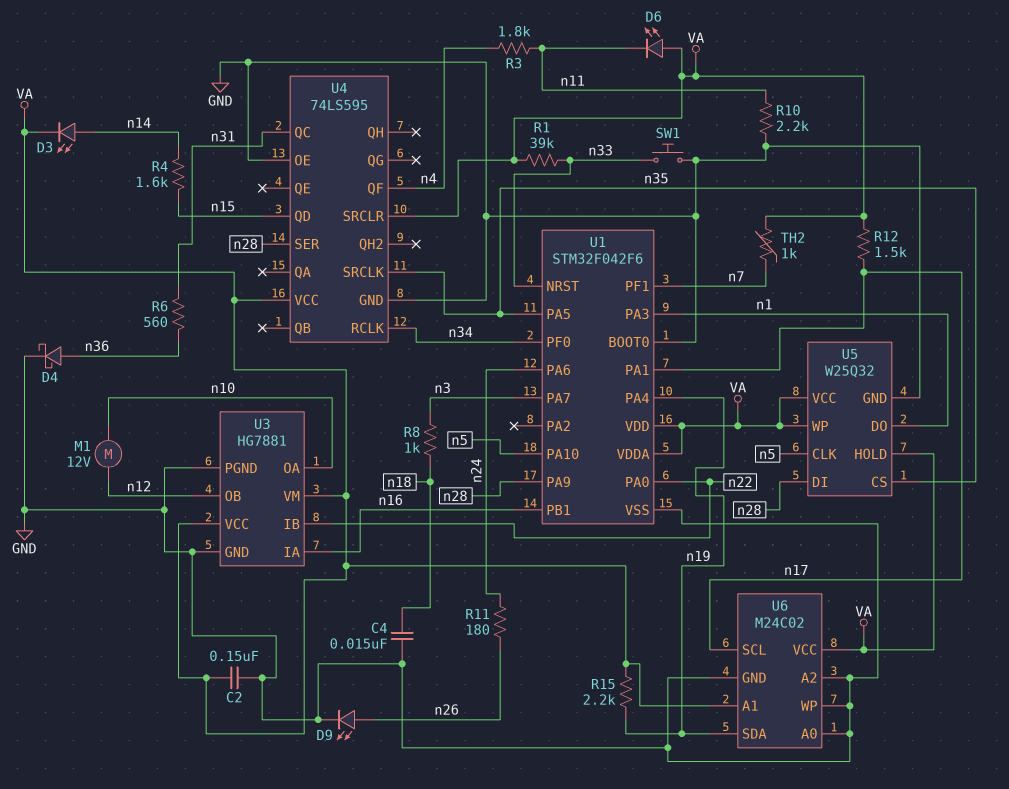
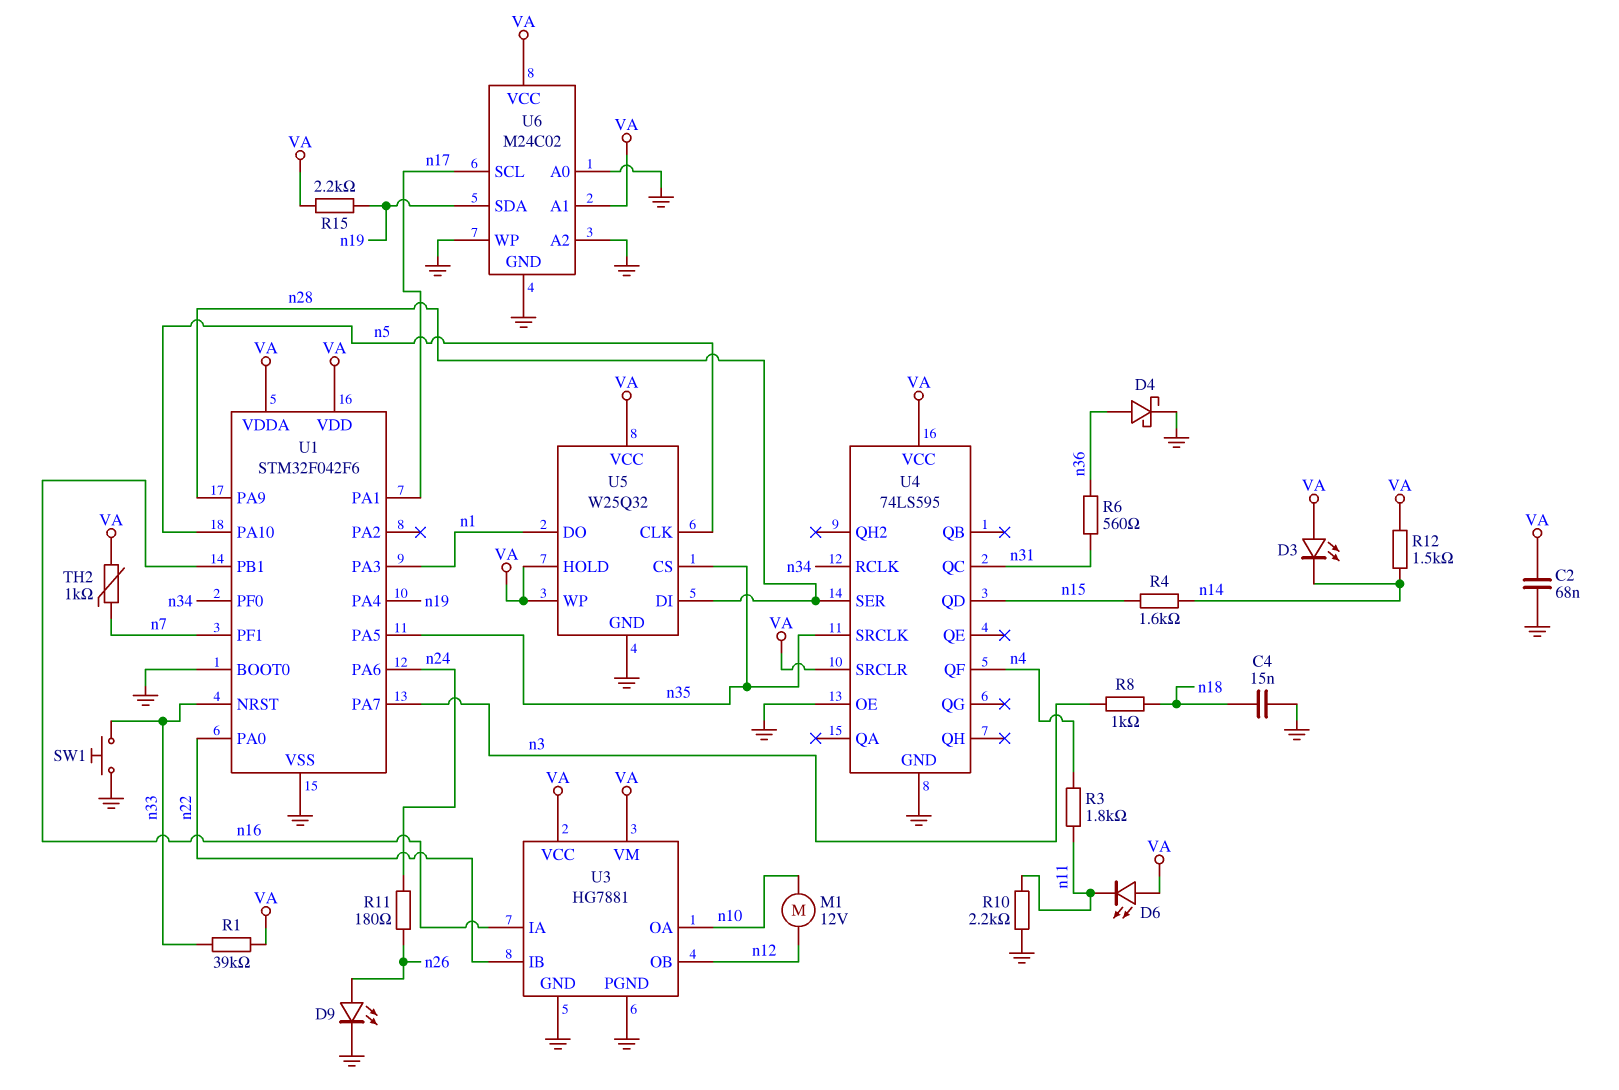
C2: 150nF (GND, VA) -> 68nF (GND, VA)
D3: LED (A n14, K VA) -> LED (A VA, K n14)
R12: 1.5k (VA, n17) -> 1.5k (VA, n14)

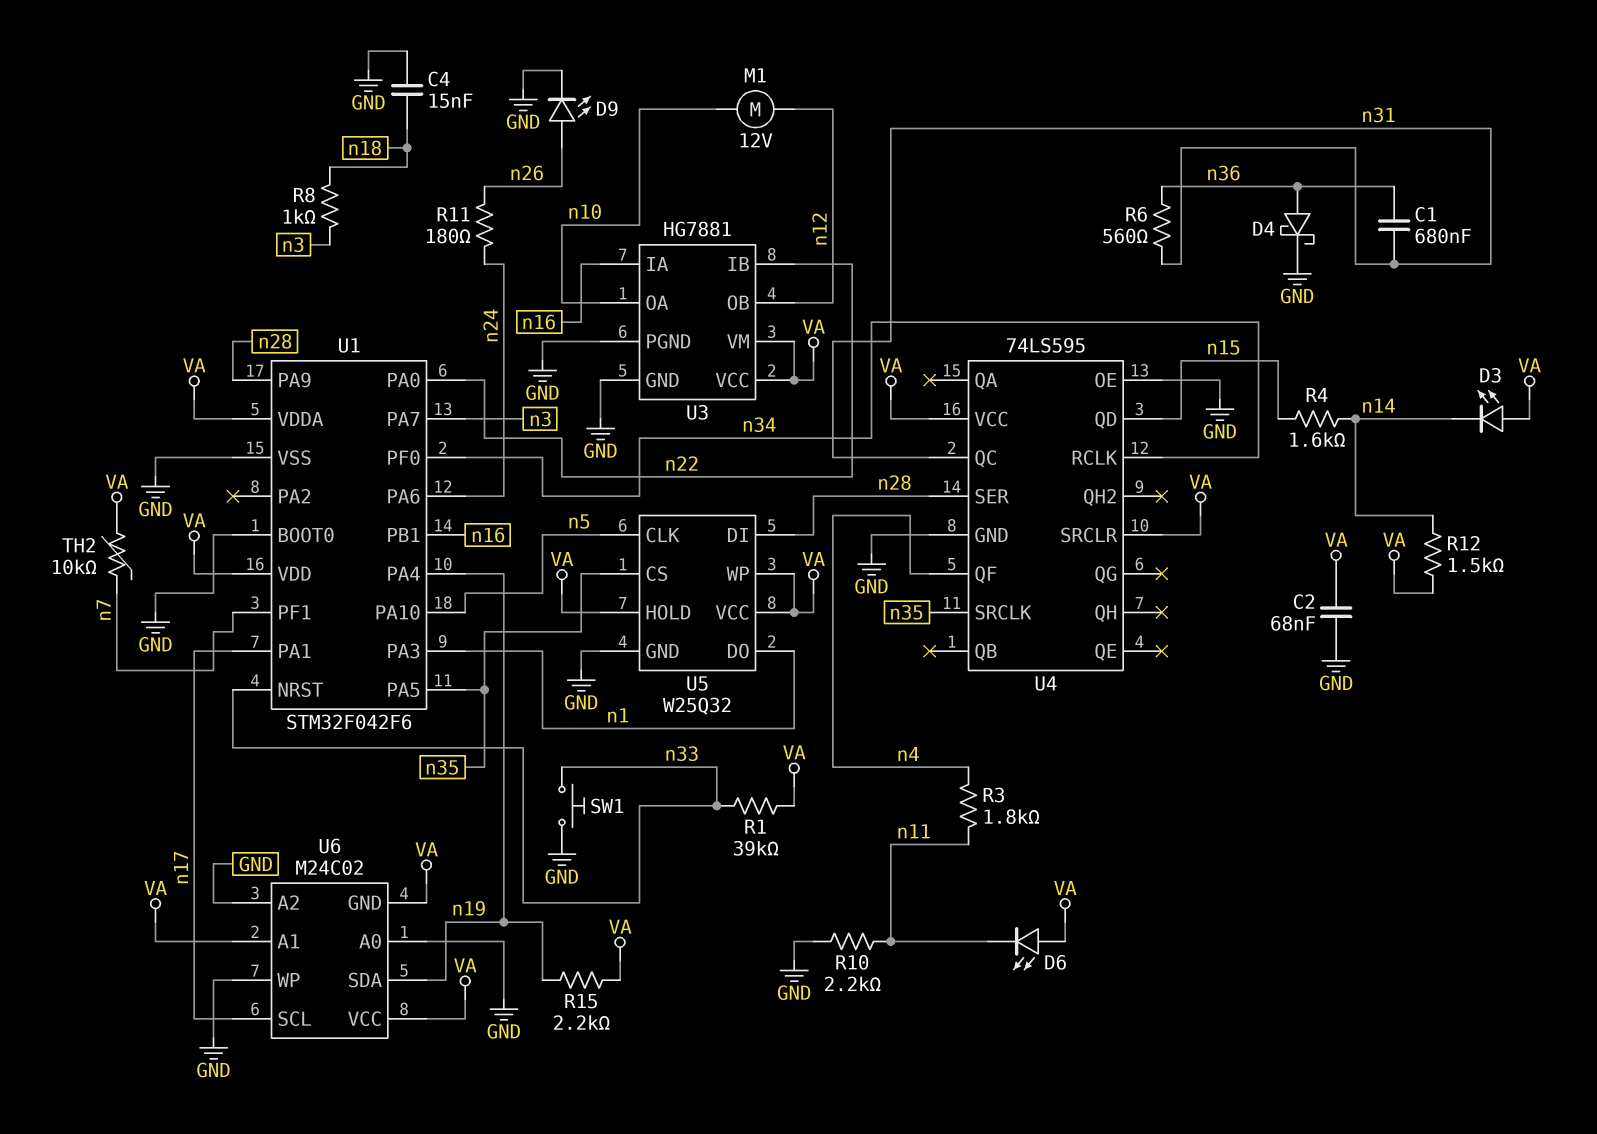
C1: none -> 680nF (n31, n36)
TH2: 1k (VA, n7) -> 10k (VA, n7)
U6 pin GND: GND -> VA

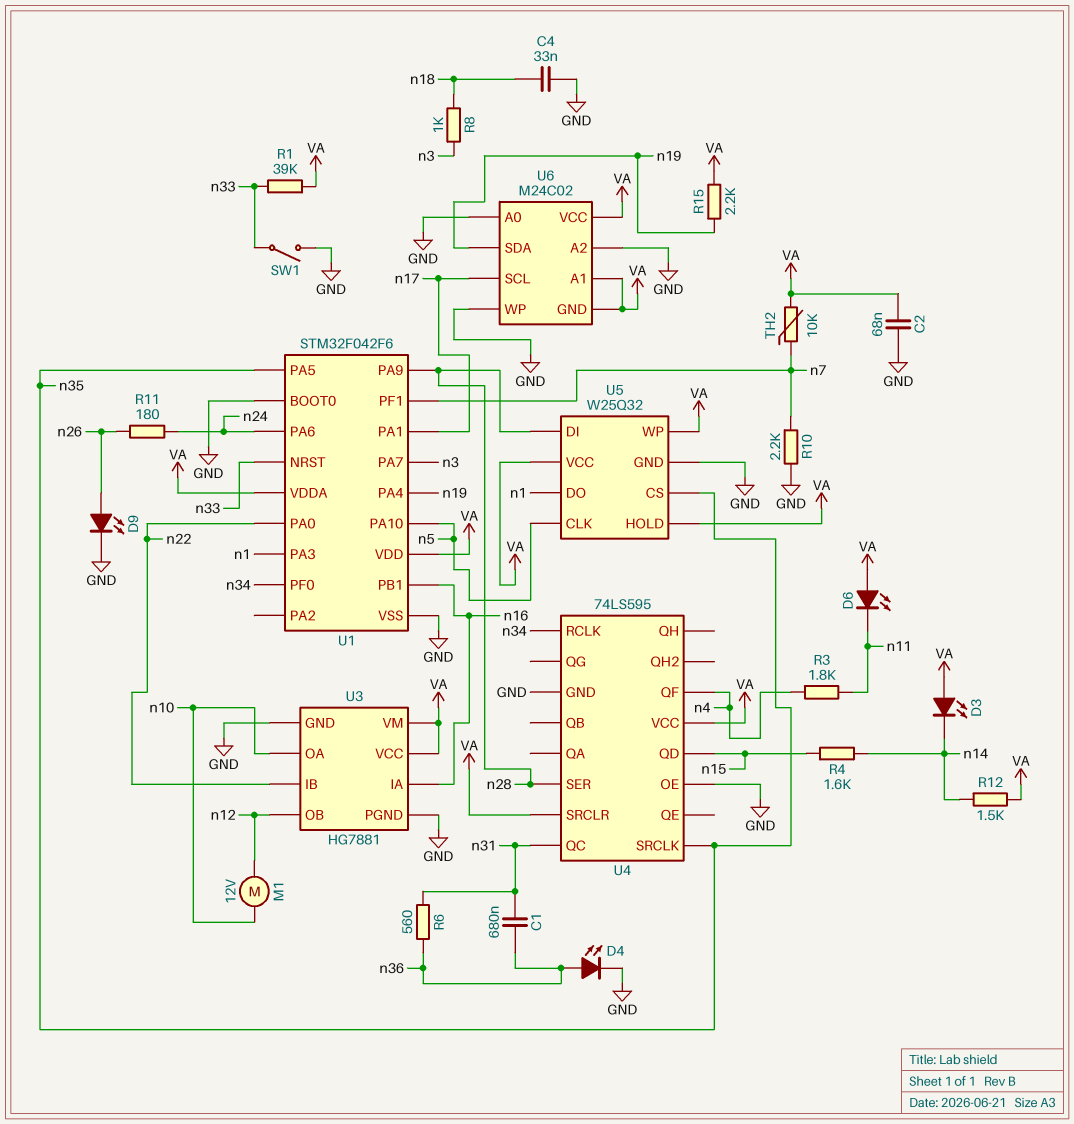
C4: 15nF (GND, n18) -> 33nF (GND, n18)
D4: schottky (A n36, K GND) -> LED (A n36, K GND)
R10: 2.2k (GND, n11) -> 2.2k (GND, n7)
SW1: button (GND, n33) -> switch (GND, n33)

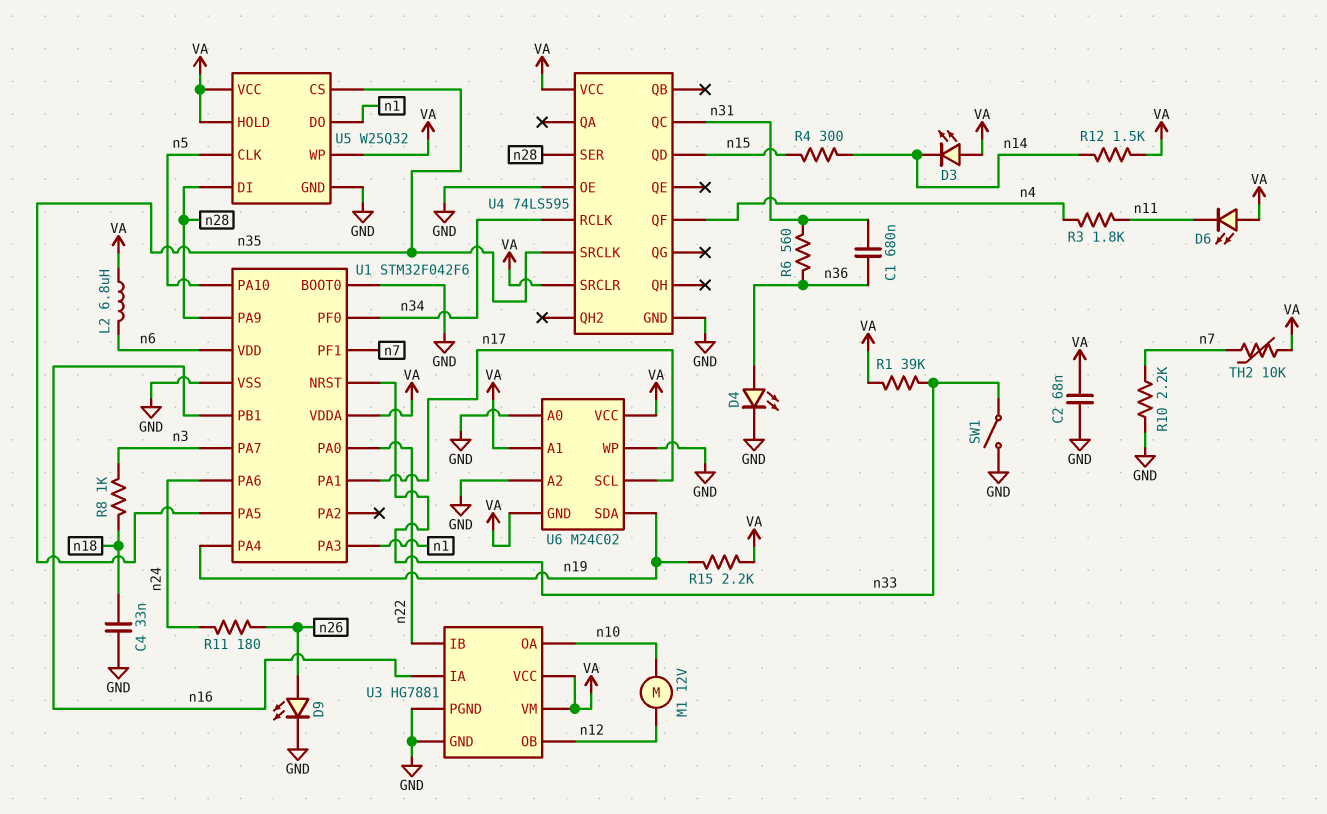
L2: none -> 6.8uH (VA, n6)
R4: 1.6k (n14, n15) -> 300 (n14, n15)
U1 pin VDD: VA -> n6

